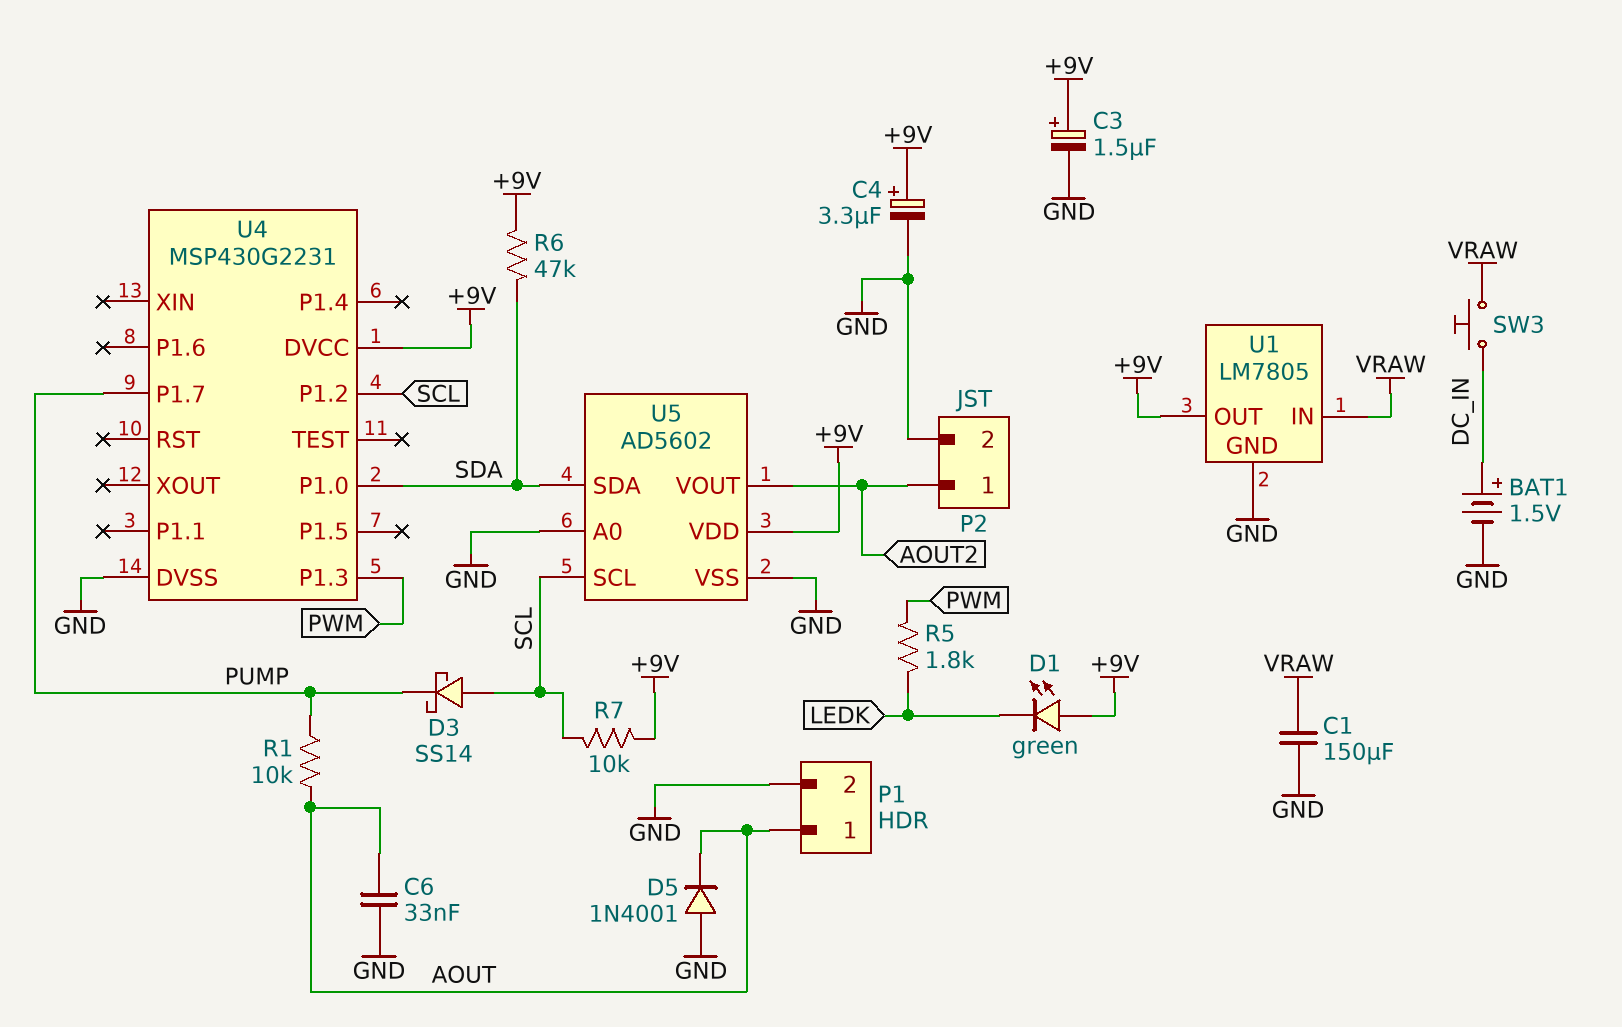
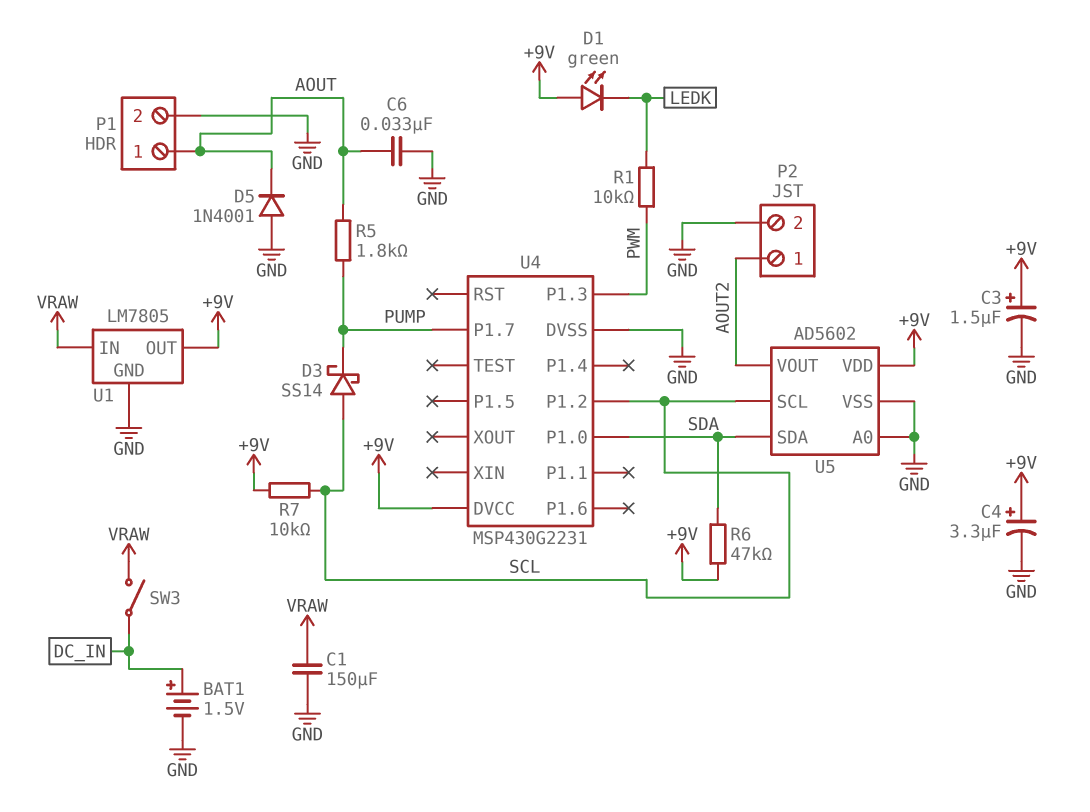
R1: 10k (AOUT, PUMP) -> 10k (LEDK, PWM)
R5: 1.8k (LEDK, PWM) -> 1.8k (AOUT, PUMP)
SW3: button (DC_IN, VRAW) -> switch (DC_IN, VRAW)

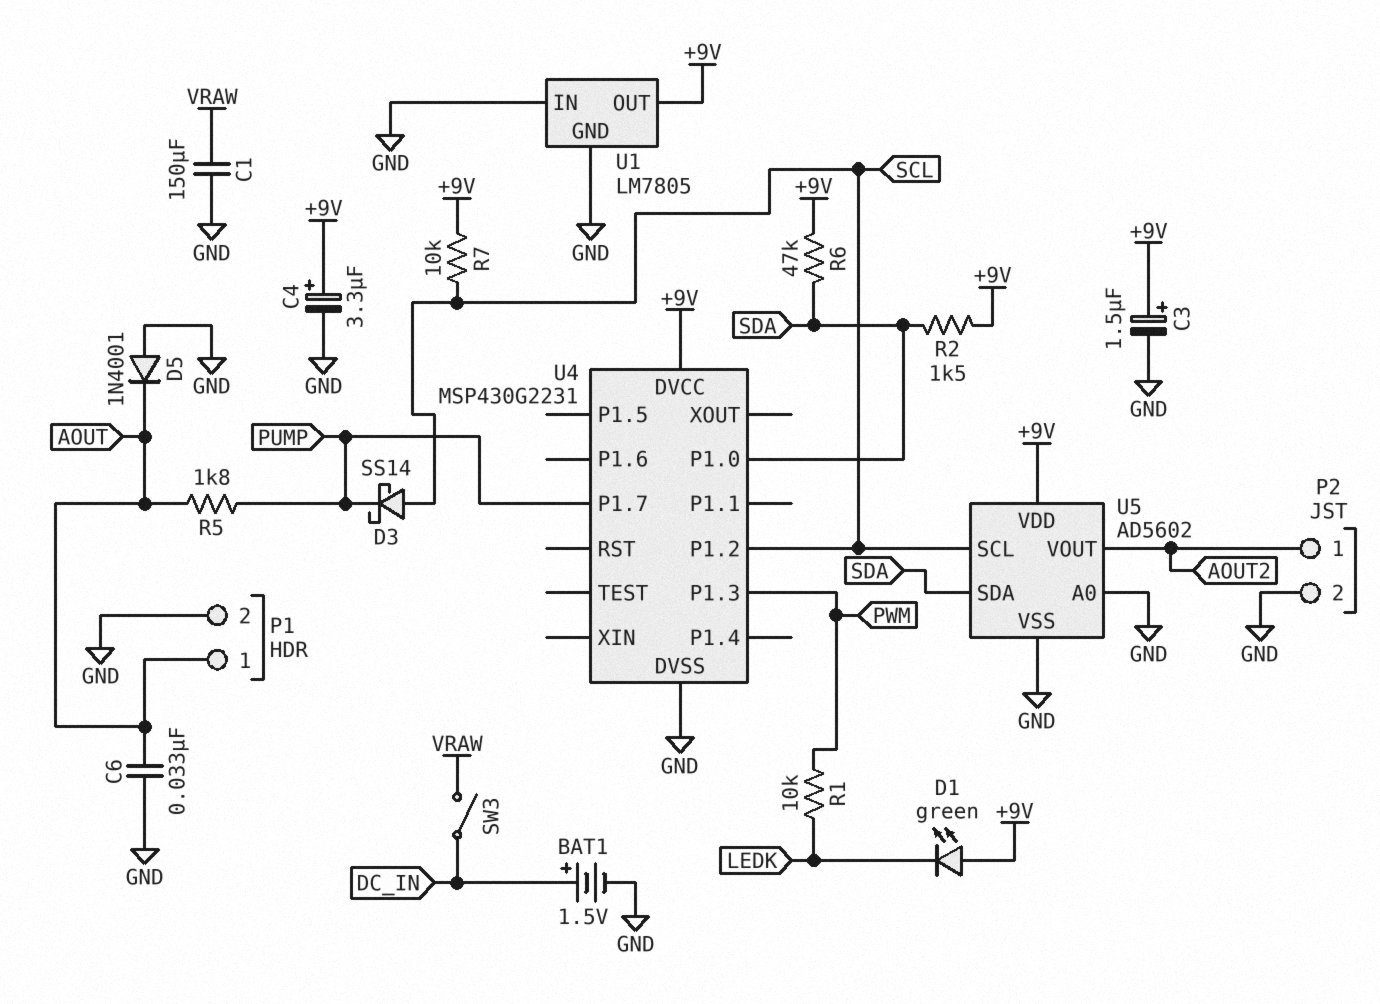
R2: none -> 1.5k (+9V, SDA)
U1 pin IN: VRAW -> GND

